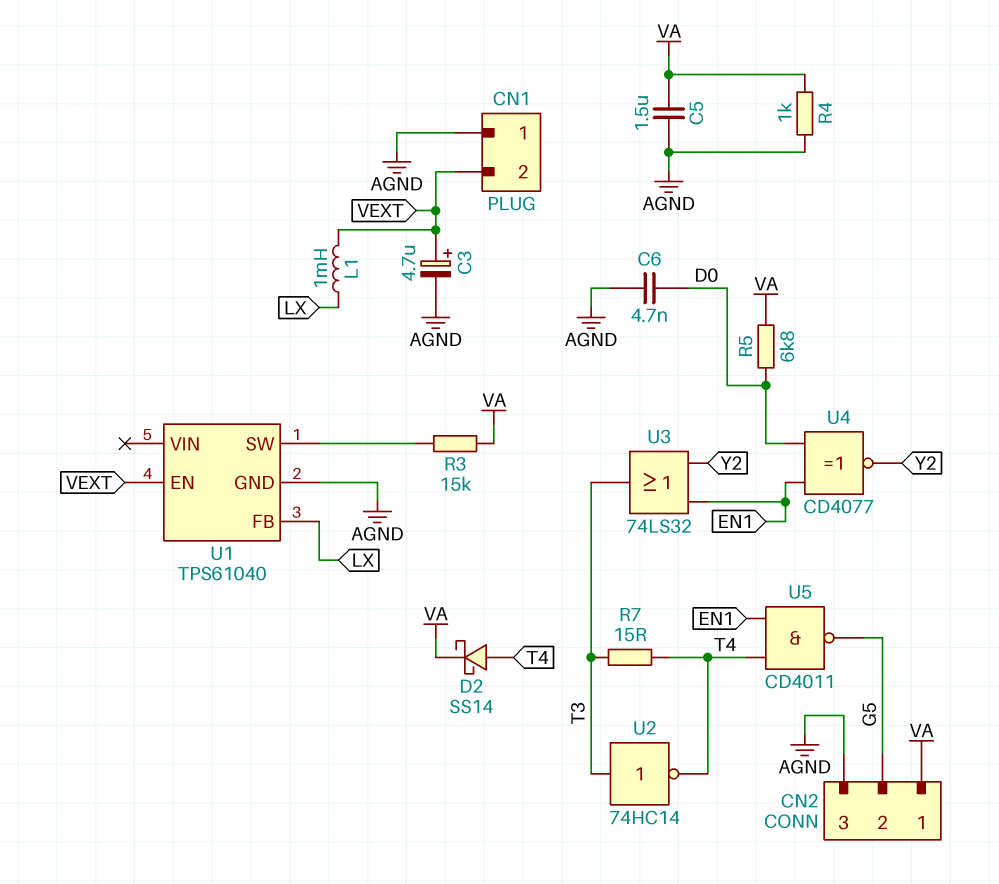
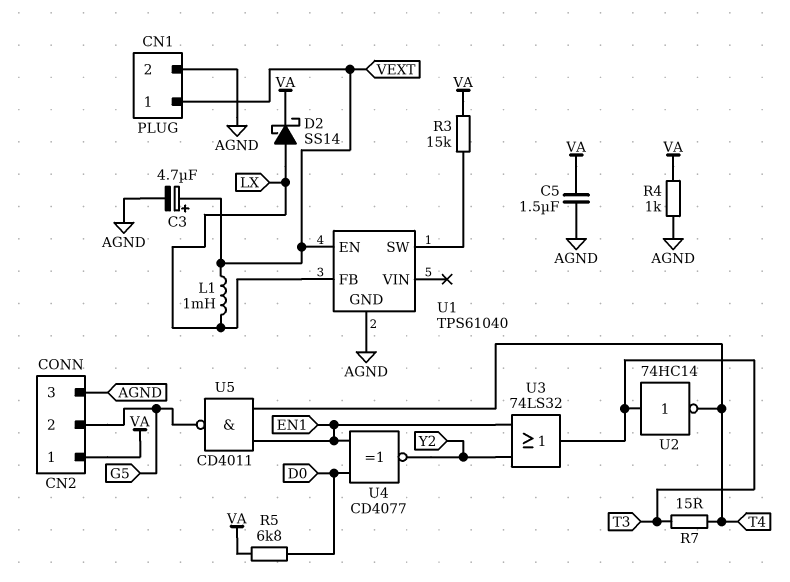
C6: 4.7nF (AGND, D0) -> none
CN1 pin 1: AGND -> VEXT
CN1 pin 2: VEXT -> AGND
D2: schottky SS14 (A T4, K VA) -> schottky SS14 (A LX, K VA)

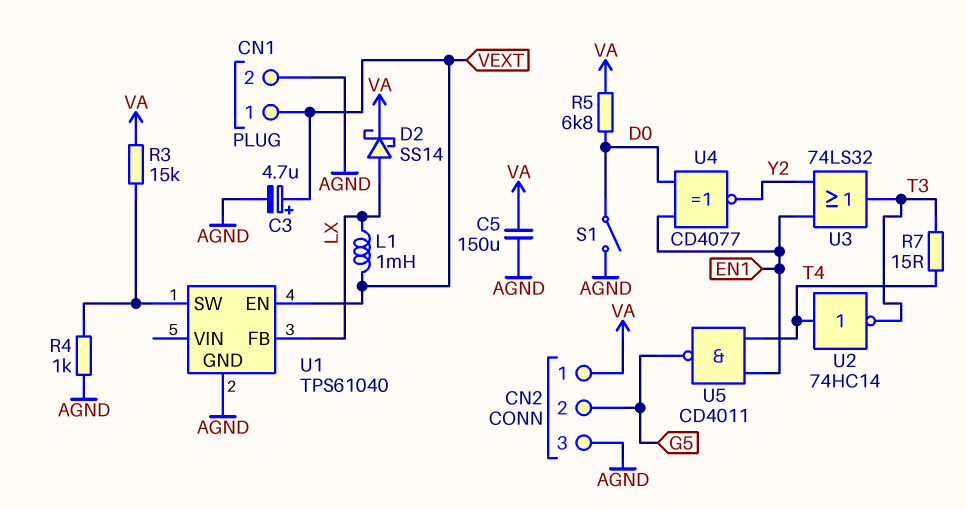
C5: 1.5uF (AGND, VA) -> 150uF (AGND, VA)
R4: 1k (AGND, VA) -> 1k (AGND, U1/SW)
S1: none -> switch (AGND, D0)
U2: NOT 74HC14 (in T3, out T4) -> NOT 74HC14 (in T4, out T3)

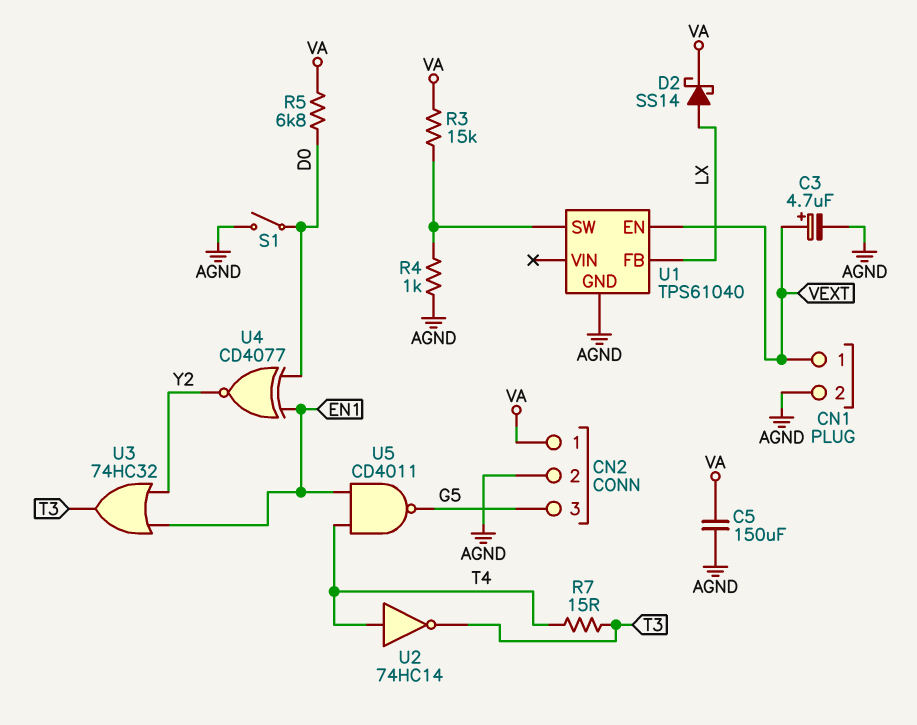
CN2 pin 2: G5 -> AGND
CN2 pin 3: AGND -> G5
L1: 1mH (LX, VEXT) -> none
U3: OR 74LS32 (in EN1, in Y2, out T3) -> OR 74HC32 (in EN1, in Y2, out T3)

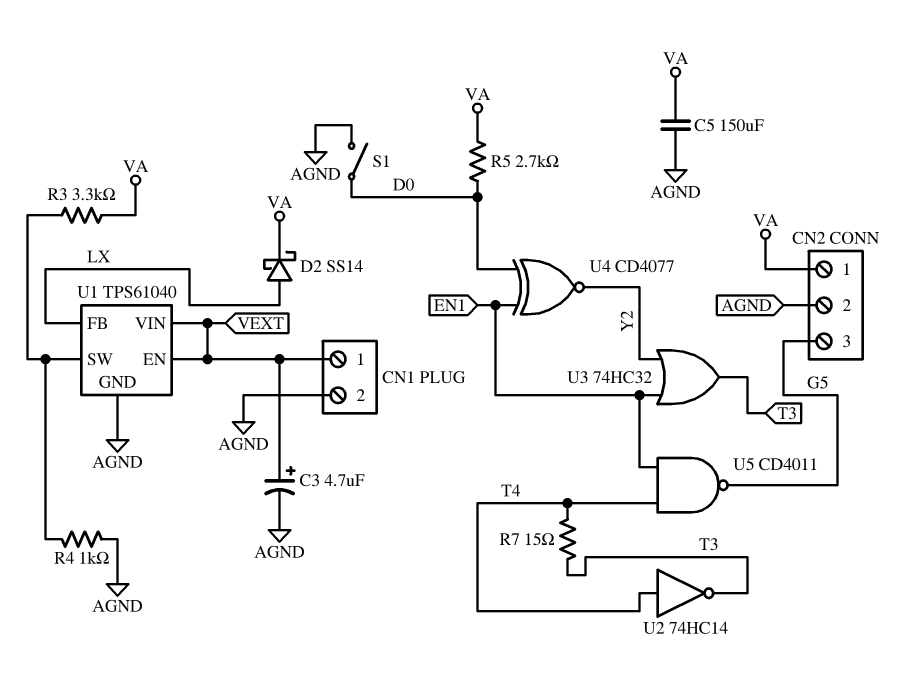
R3: 15k (U1/SW, VA) -> 3.3k (U1/SW, VA)
R5: 6.8k (D0, VA) -> 2.7k (D0, VA)
U1 pin VIN: none -> VEXT

